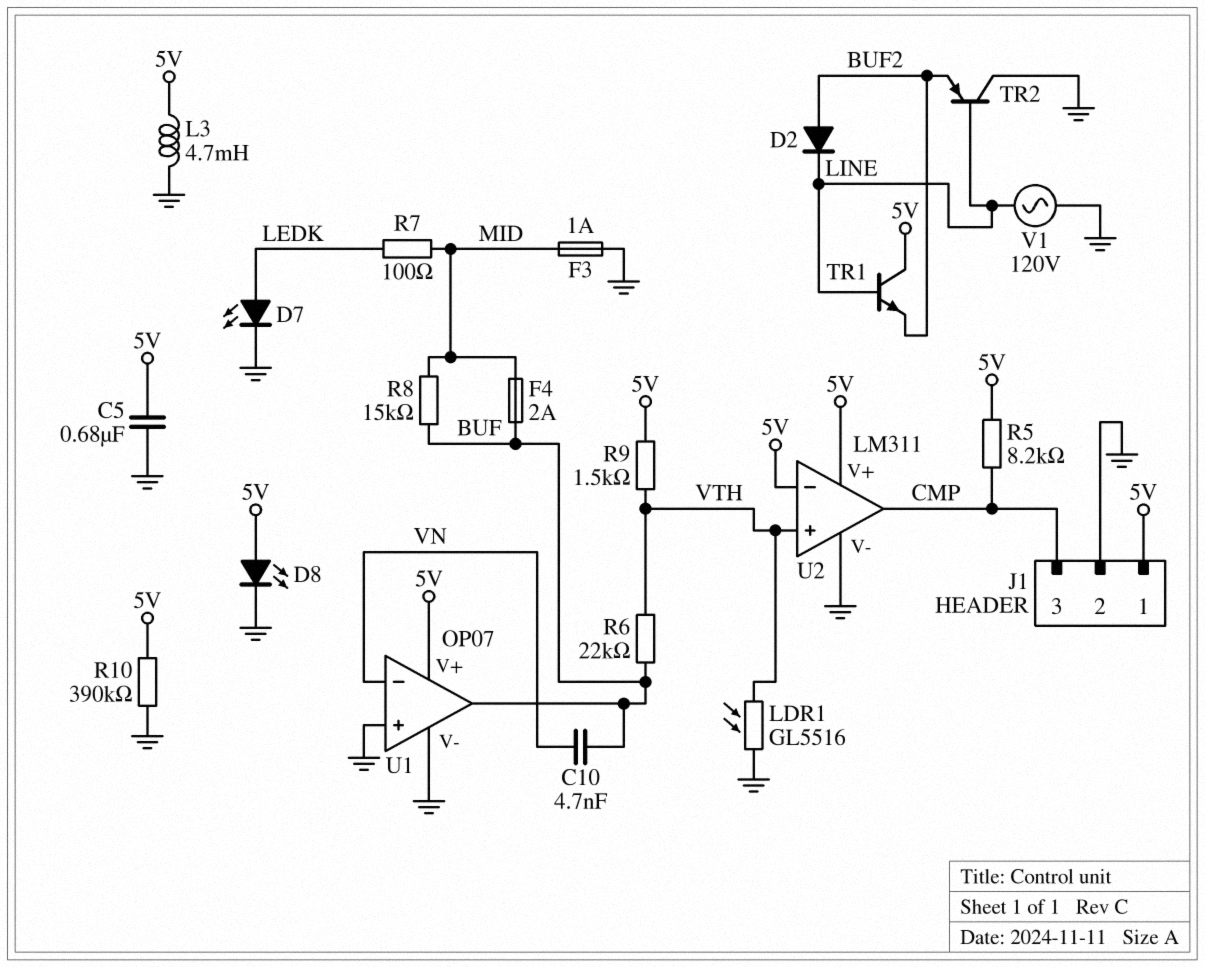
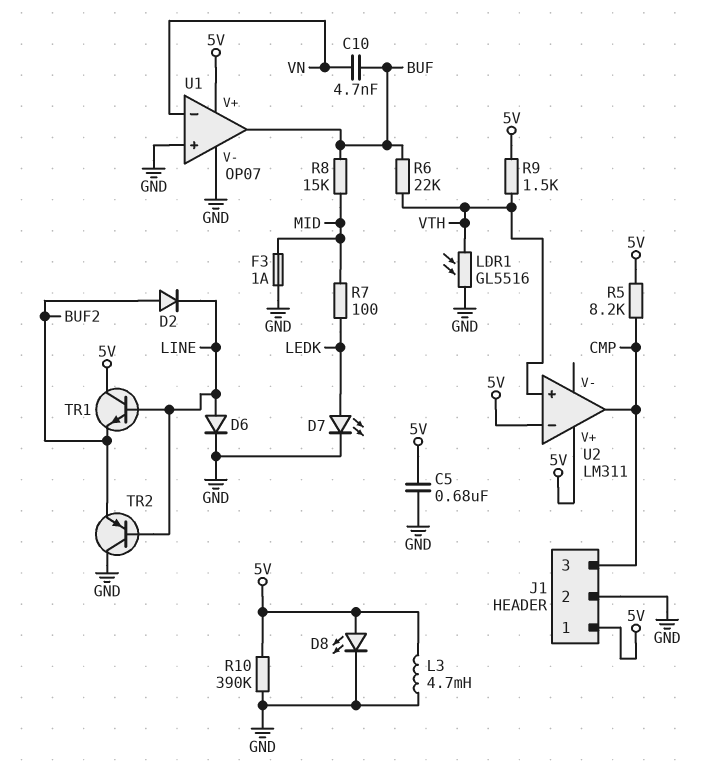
D6: none -> diode (A LINE, K GND)
F4: 2A (BUF, MID) -> none
U2 pin V-: GND -> none
V1: AC 120V (GND, LINE) -> none

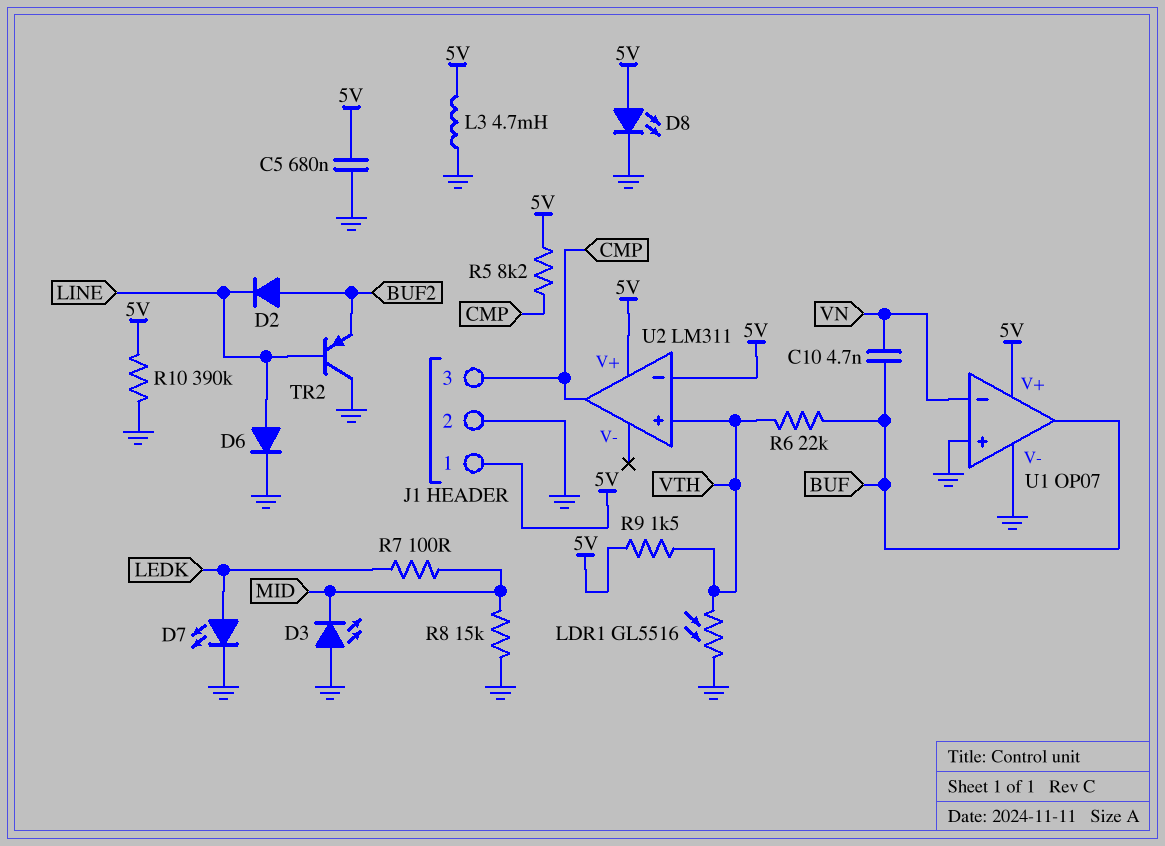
D3: none -> LED (A GND, K MID)
F3: 1A (GND, MID) -> none
R8: 15k (BUF, MID) -> 15k (GND, MID)
TR1: NPN (B LINE, C 5V, E BUF2) -> none

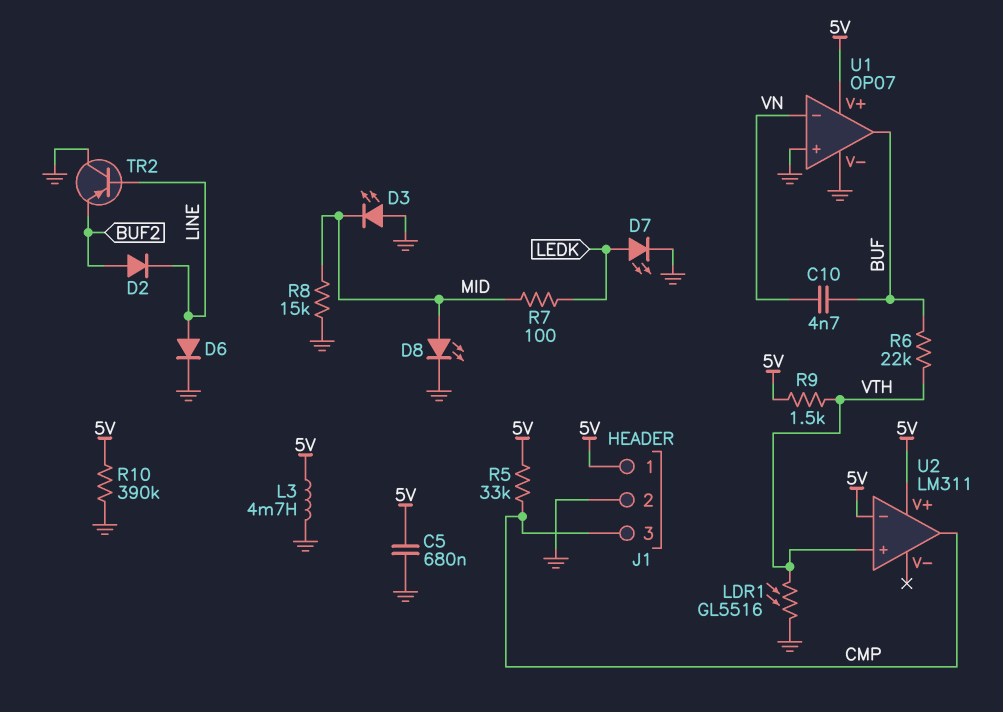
D8: LED (A 5V, K GND) -> LED (A MID, K GND)
R5: 8.2k (5V, CMP) -> 33k (5V, CMP)

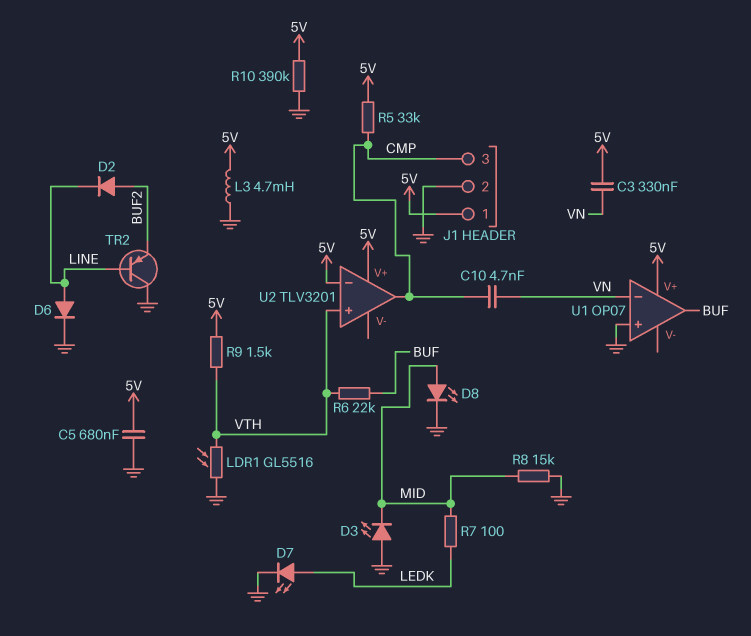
C3: none -> 330nF (5V, VN)
C10: 4.7nF (BUF, VN) -> 4.7nF (CMP, VN)
U1 pin V-: GND -> none
U2: LM311 -> TLV3201

